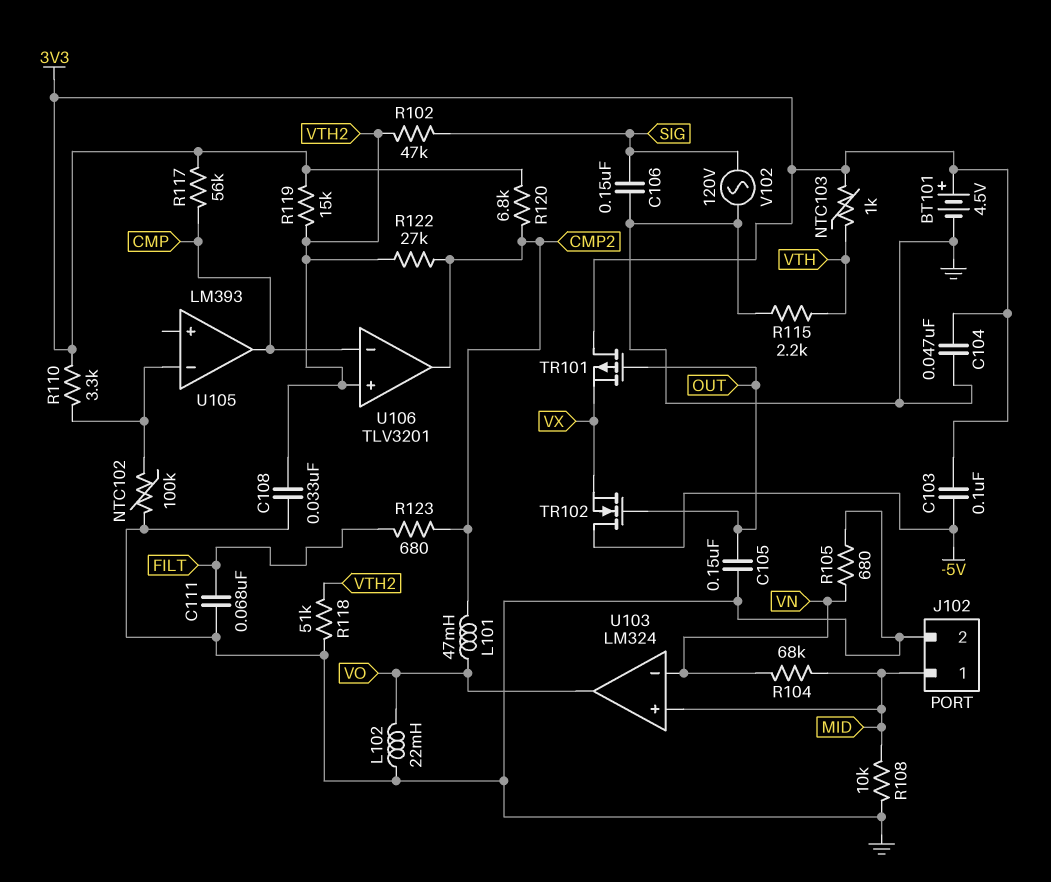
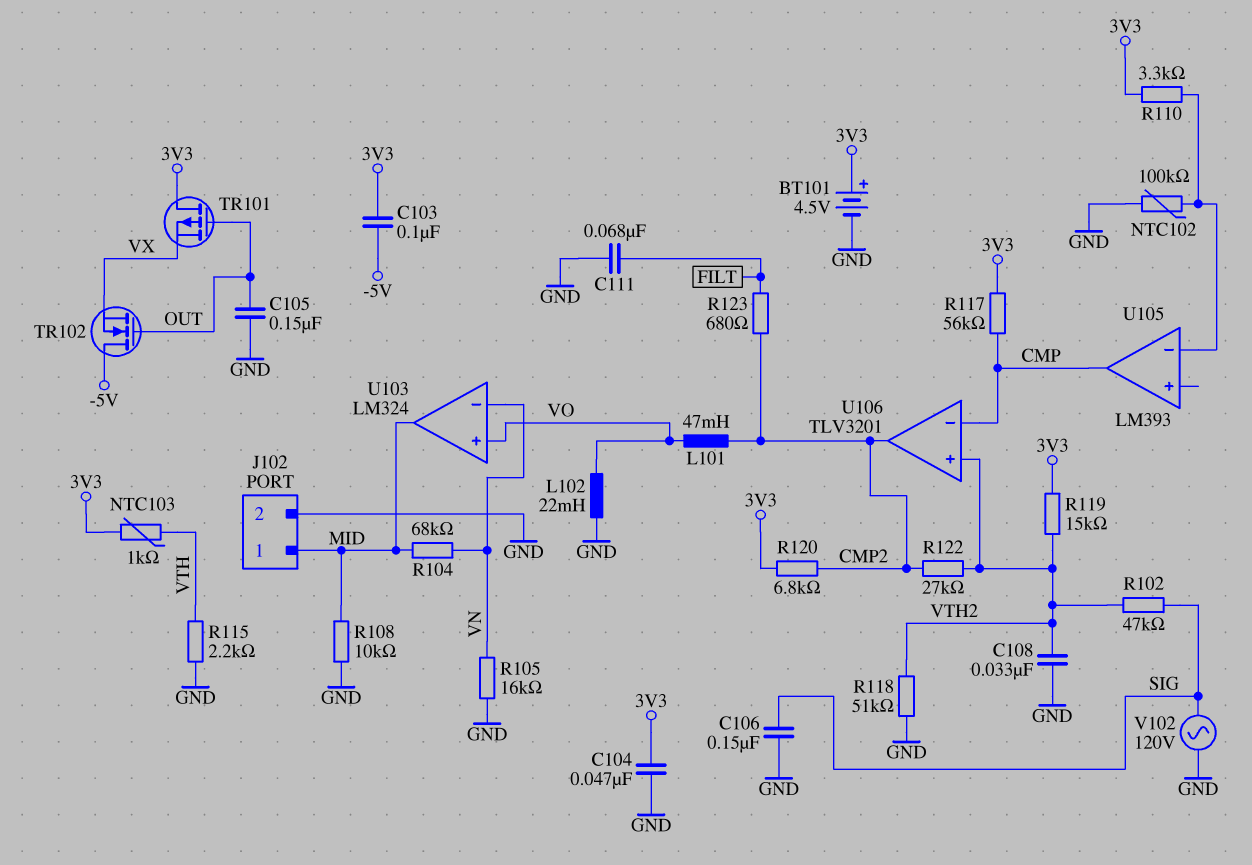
R105: 680 (GND, VN) -> 16k (GND, VN)
U103 pin in+: MID -> VO
U103 pin out: VO -> MID

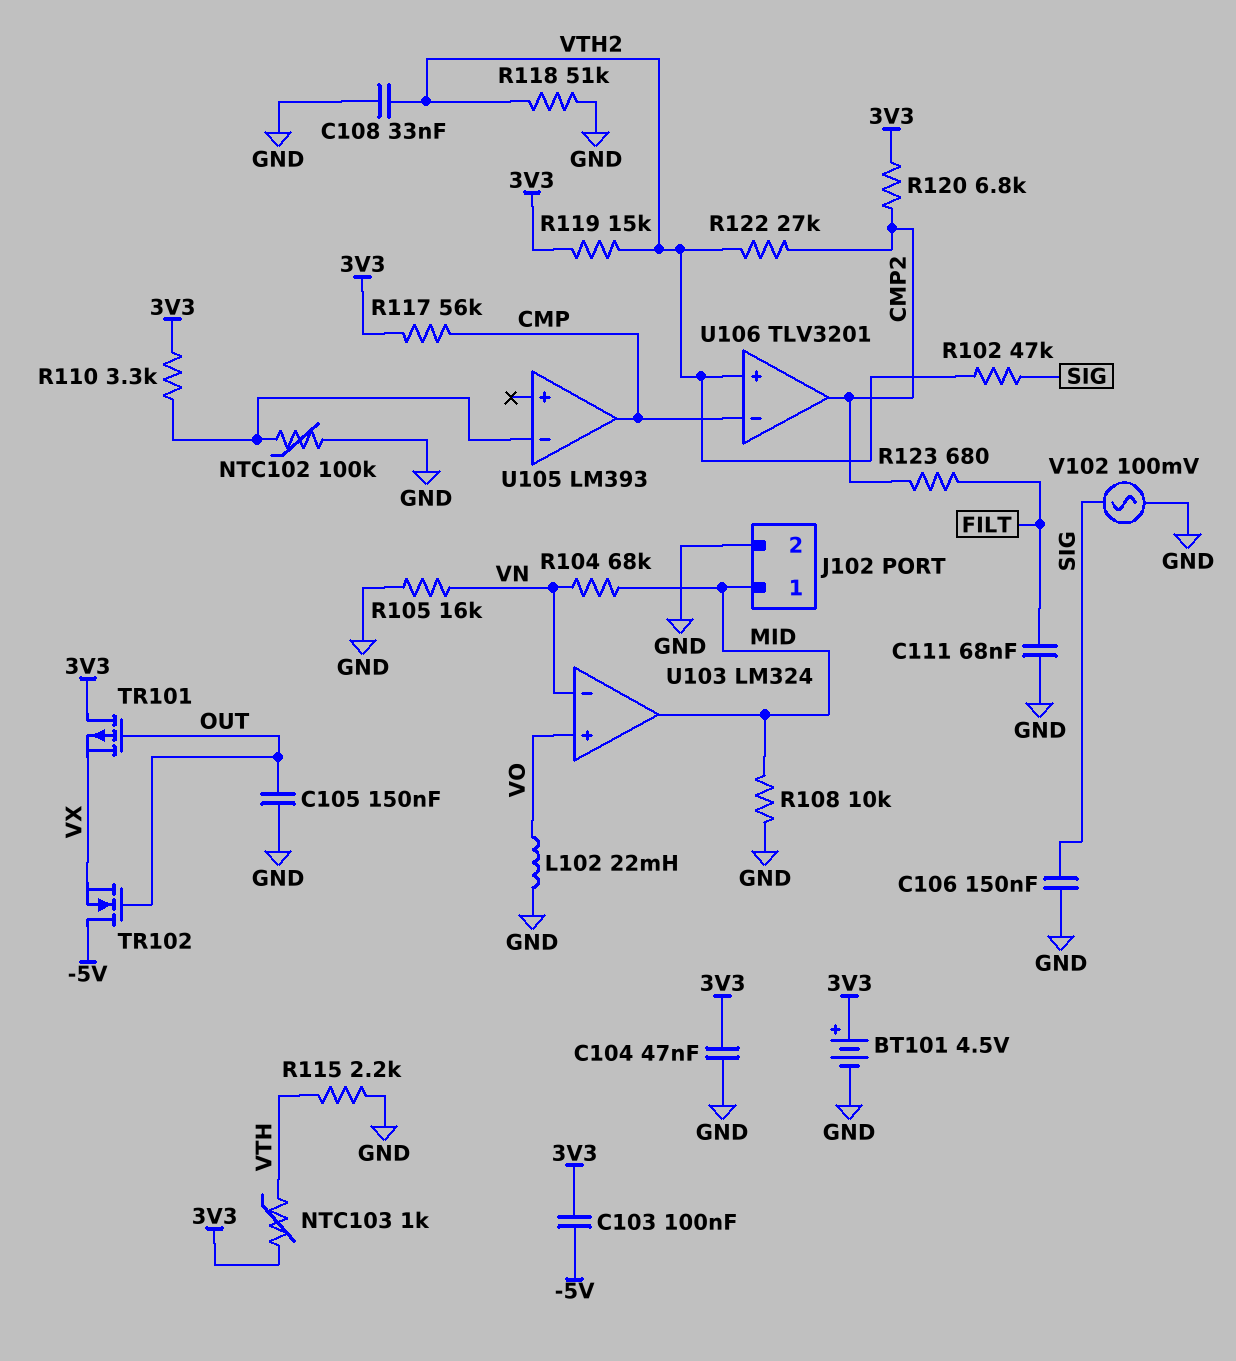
L101: 47mH (CMP2, VO) -> none
V102: AC 120V (GND, SIG) -> AC 100mV (GND, SIG)

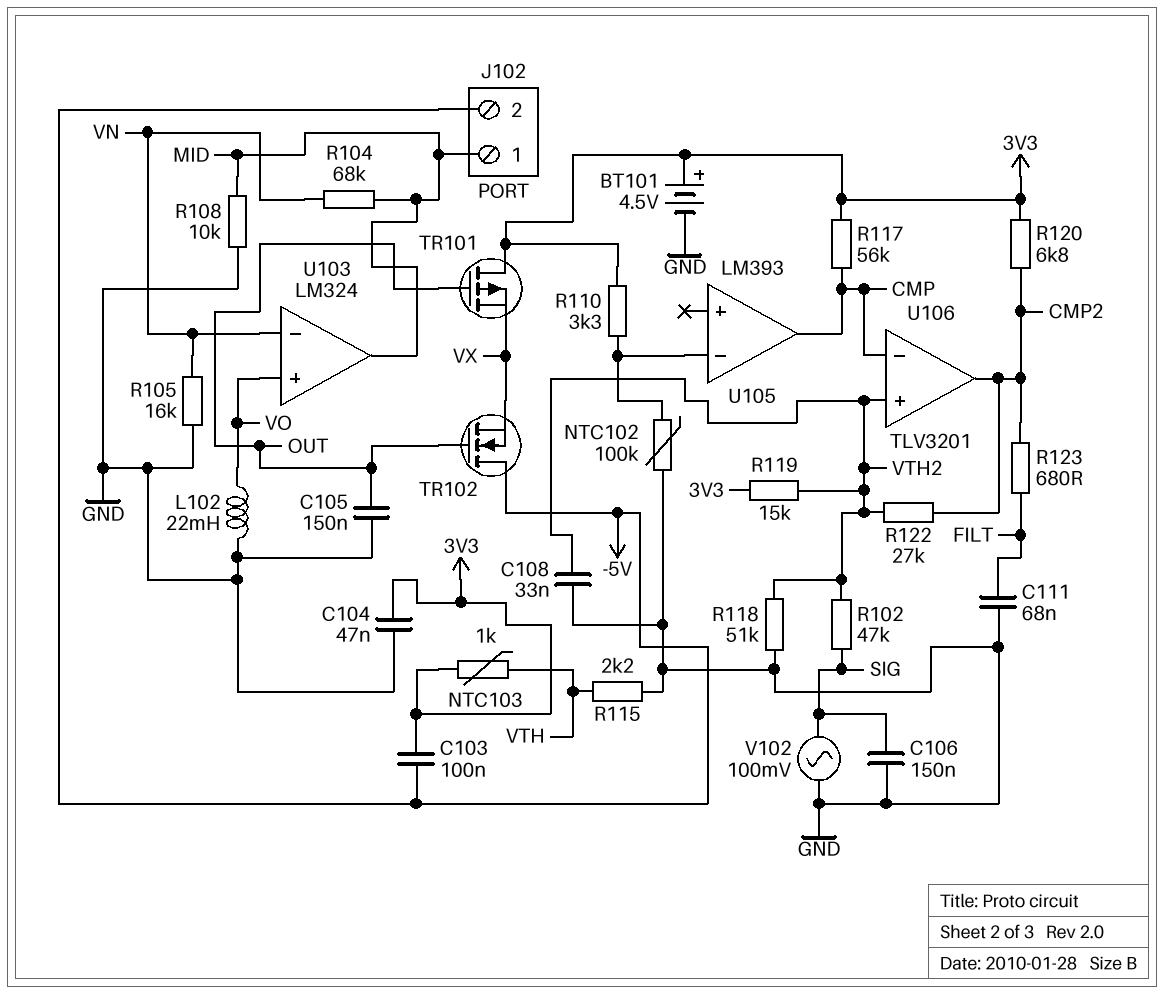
J102 pin 2: GND -> -5V

